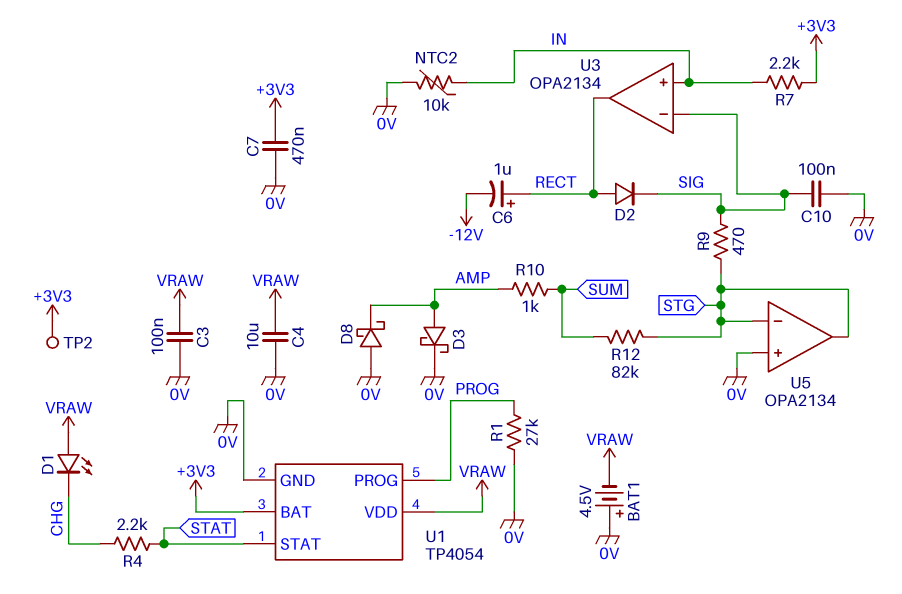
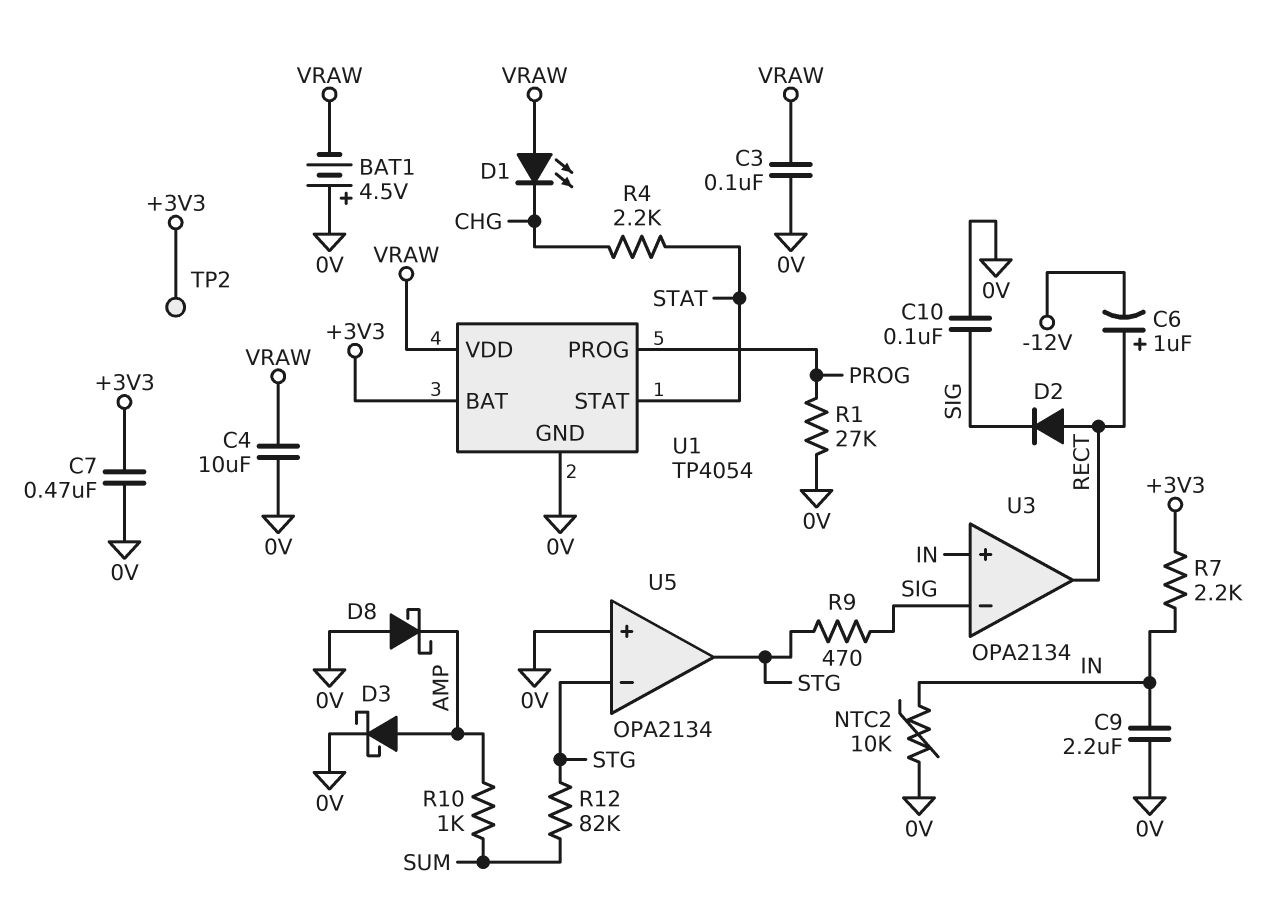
C9: none -> 2.2uF (0V, IN)

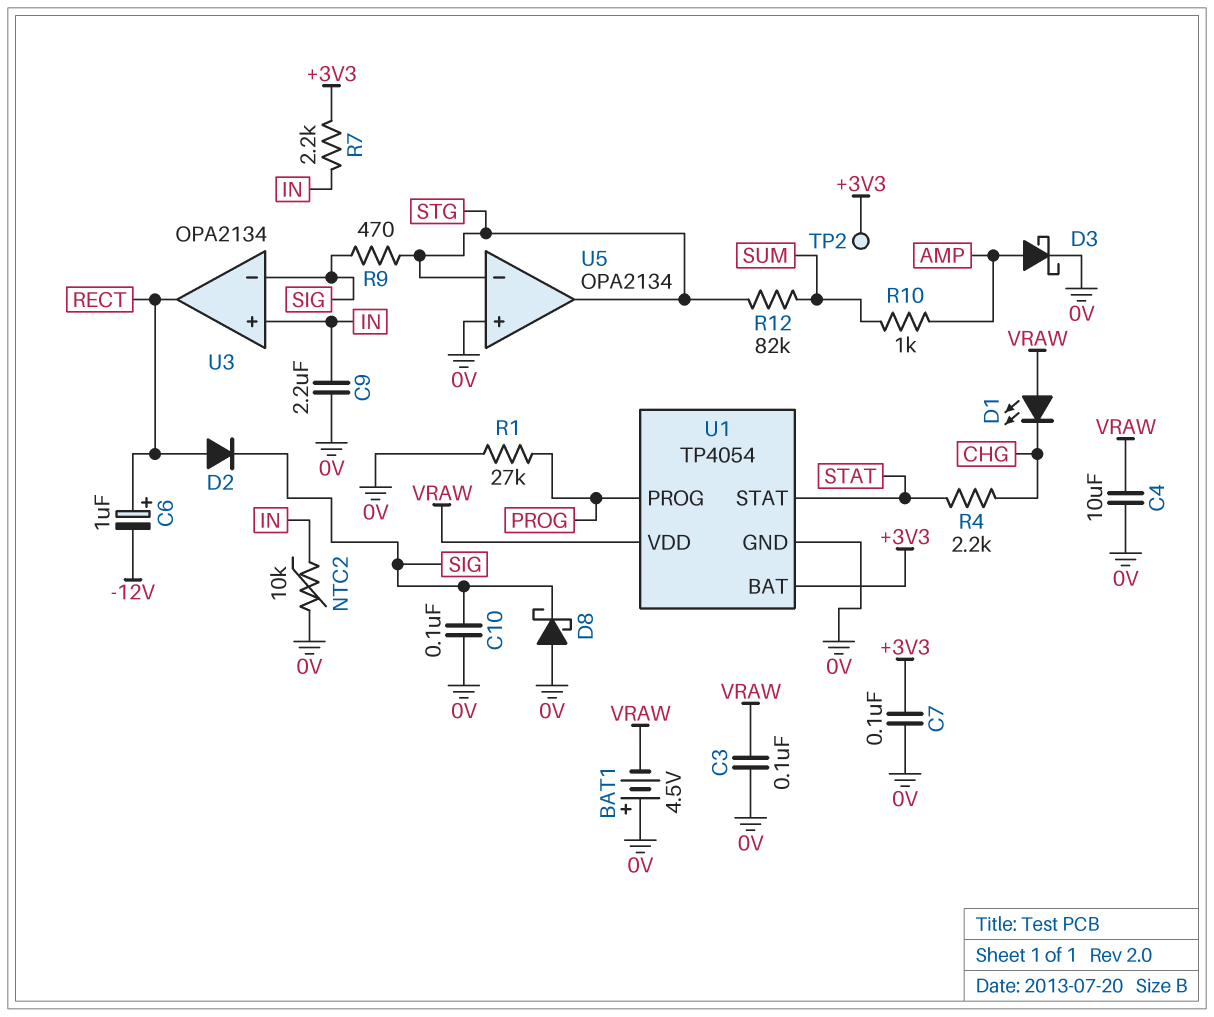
C7: 470nF (+3V3, 0V) -> 100nF (+3V3, 0V)
D8: schottky (A 0V, K AMP) -> schottky (A 0V, K SIG)

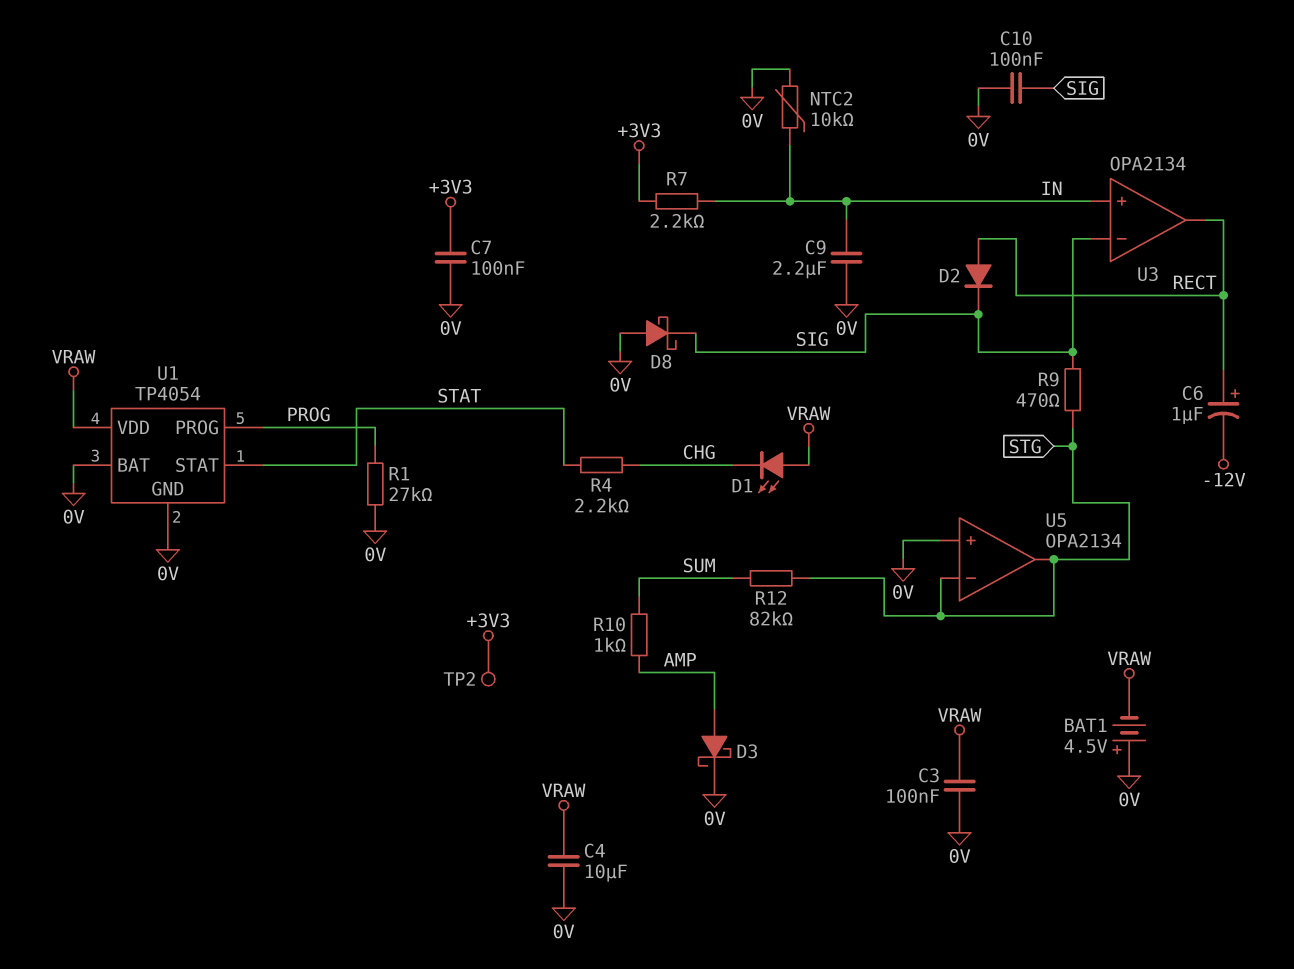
U1 pin BAT: +3V3 -> 0V

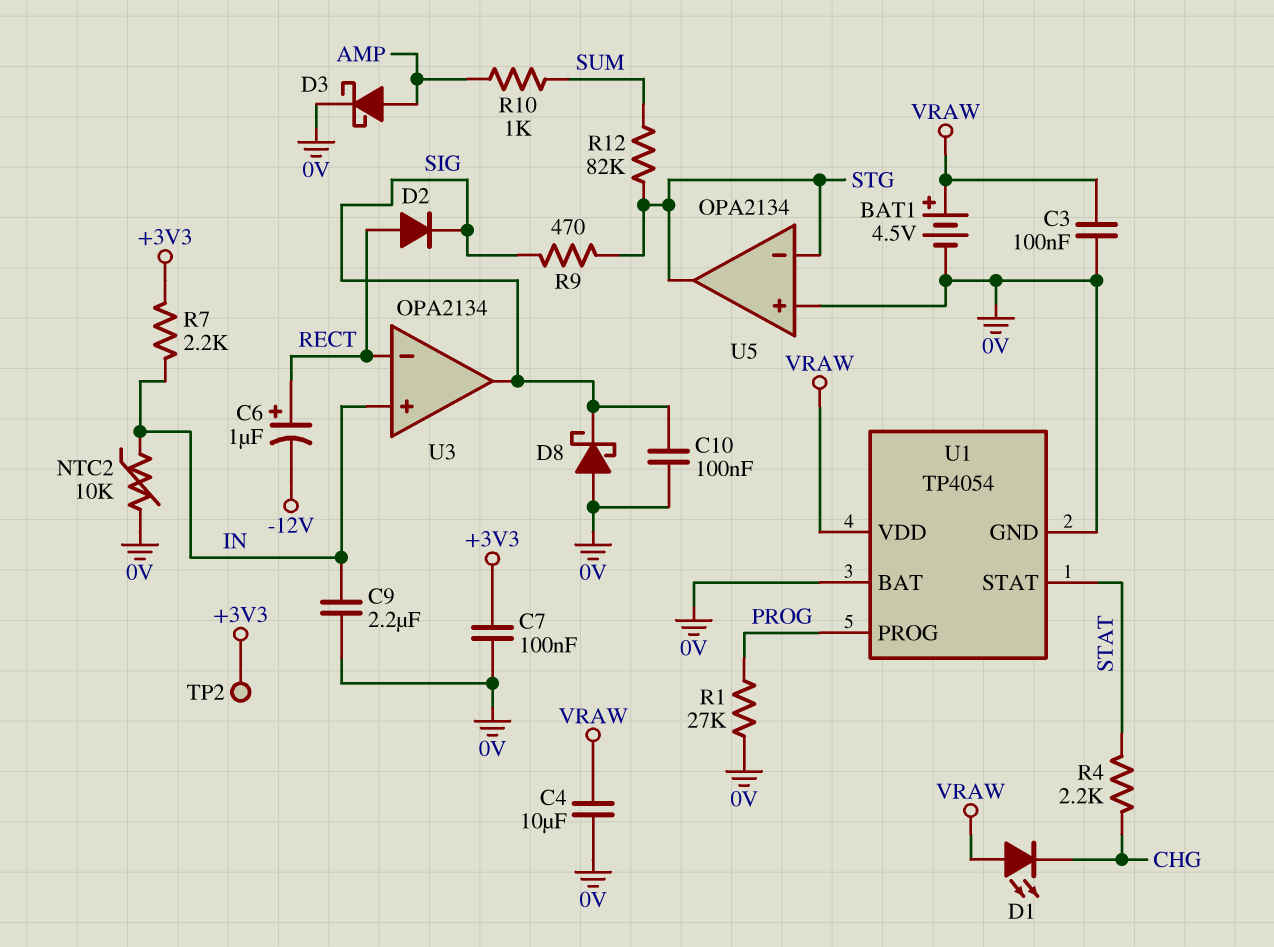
BAT1: 4.5V (plus 0V, minus VRAW) -> 4.5V (plus VRAW, minus 0V)
U3 pin in-: SIG -> RECT
U3 pin out: RECT -> SIG

